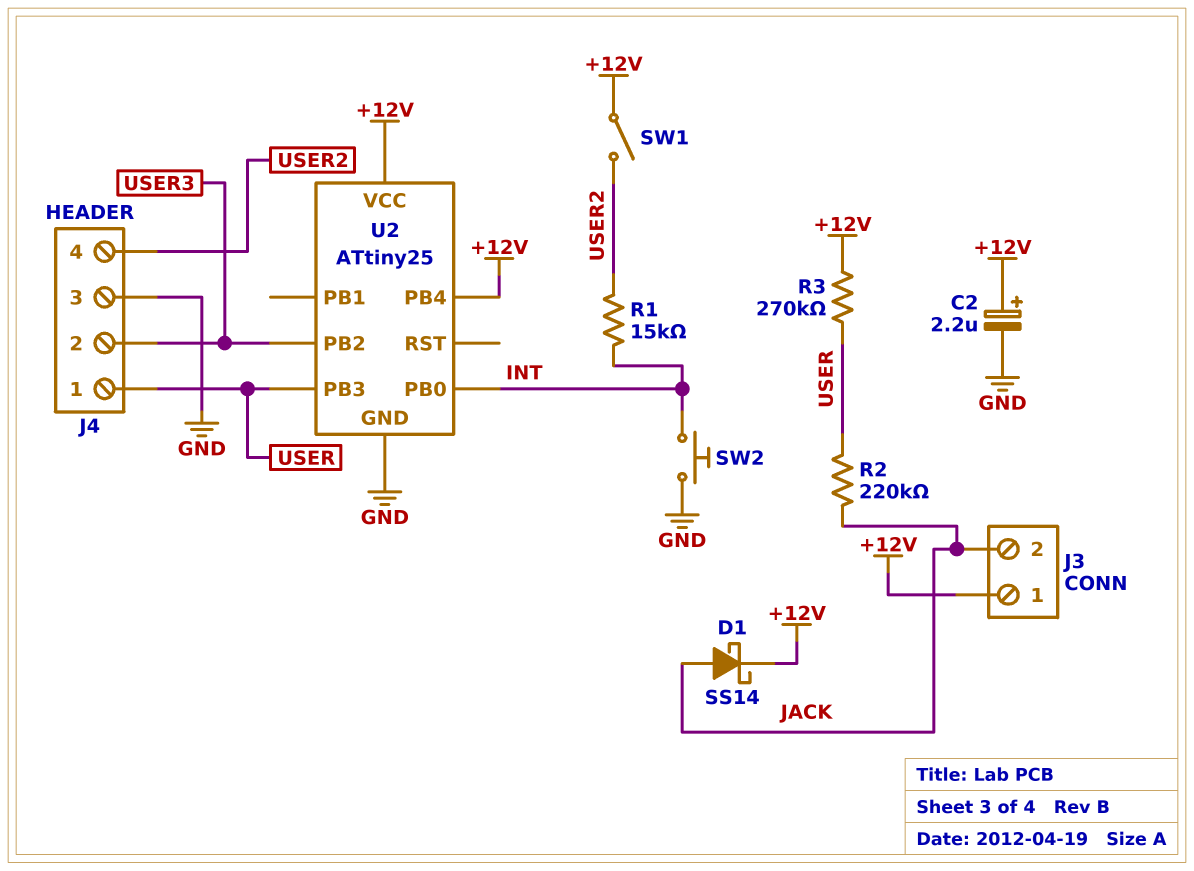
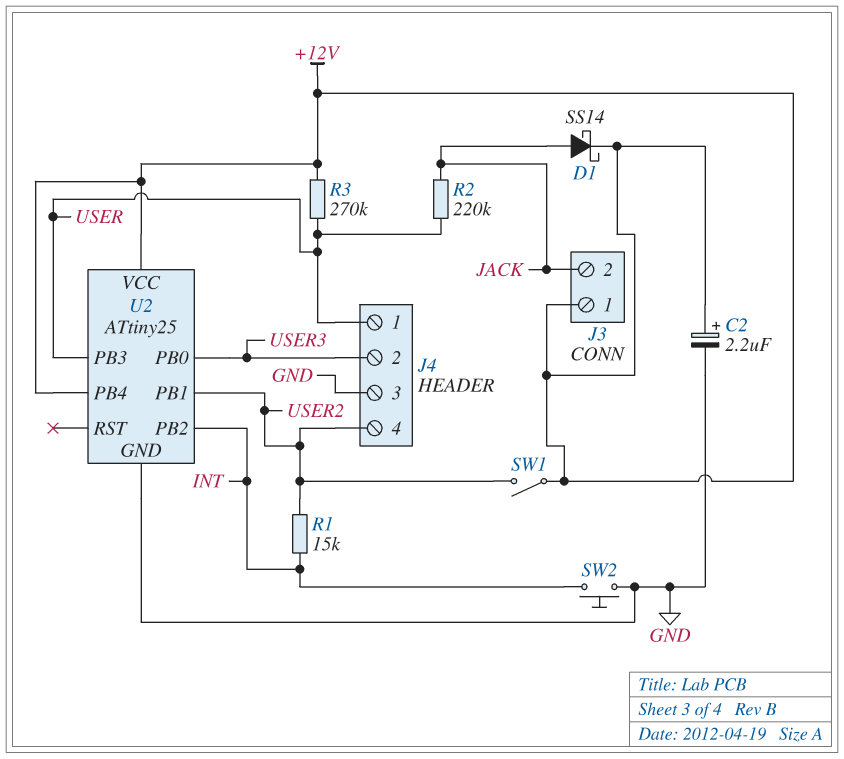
U2 pin PB0: INT -> USER3
U2 pin PB1: none -> USER2
U2 pin PB2: USER3 -> INT

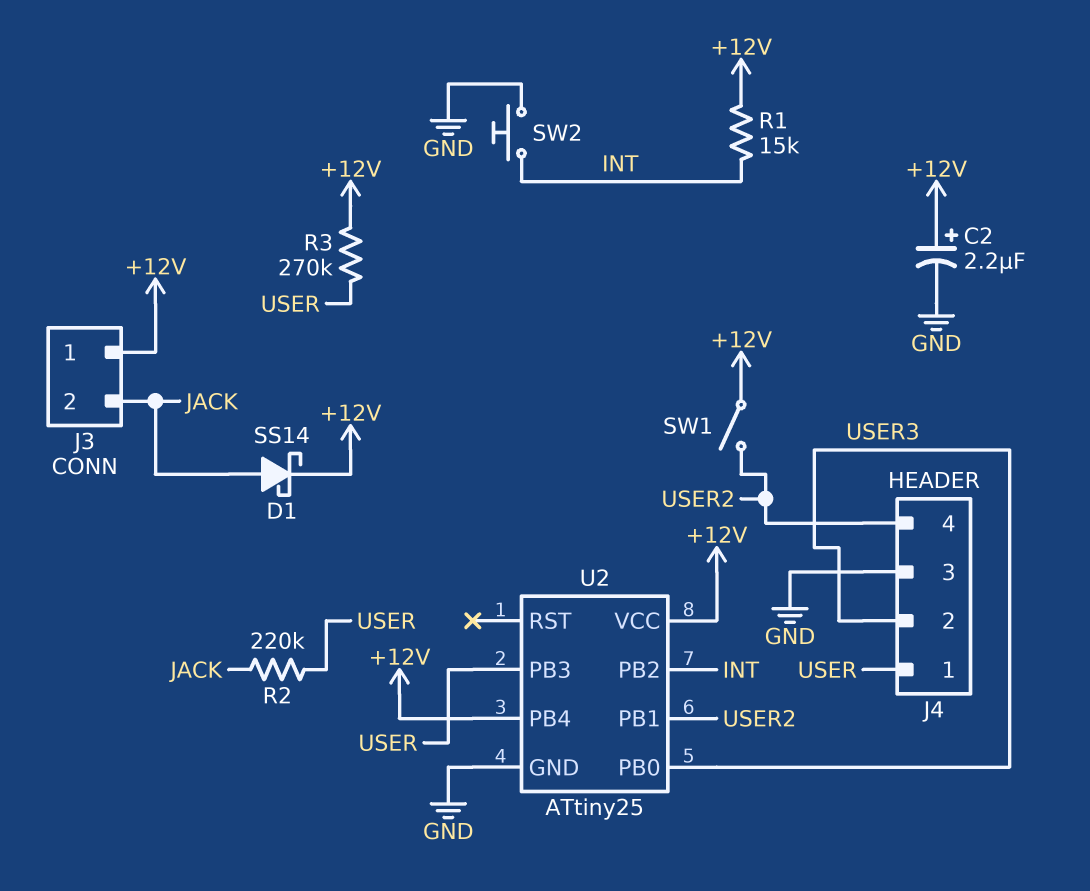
R1: 15k (INT, USER2) -> 15k (+12V, INT)

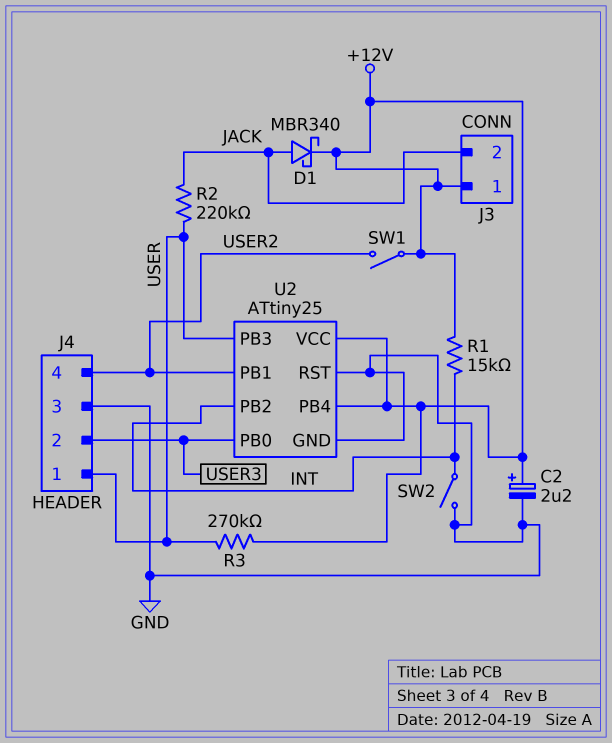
D1: schottky SS14 (A JACK, K +12V) -> schottky MBR340 (A JACK, K +12V)
SW2: button (GND, INT) -> switch (GND, INT)
U2 pin RST: none -> GND

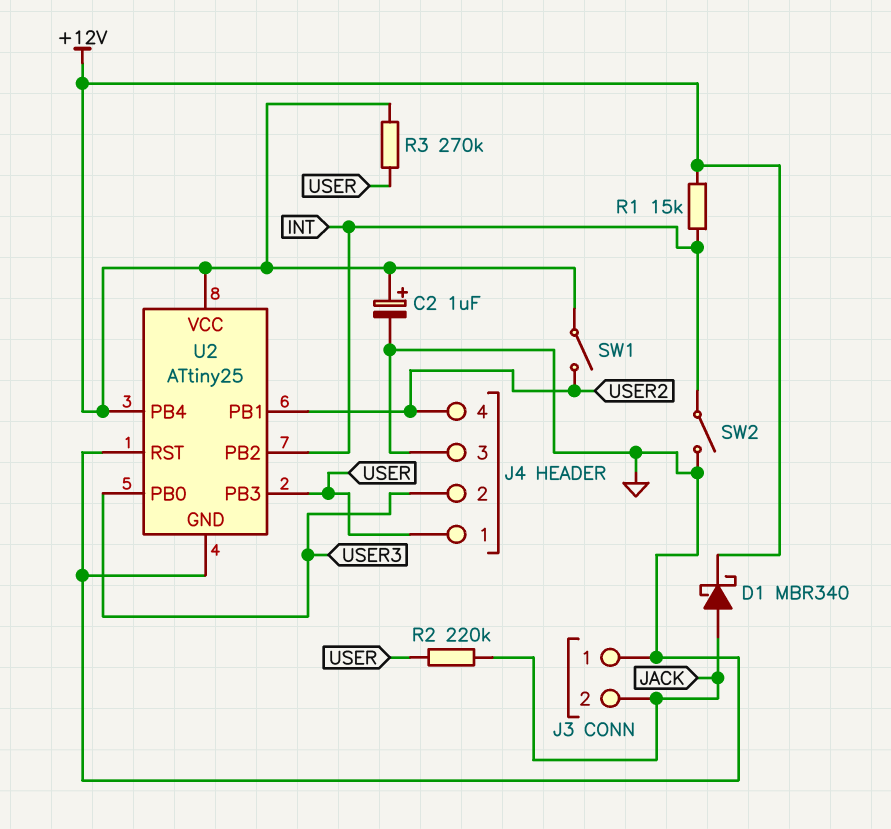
C2: 2.2uF (plus +12V, minus GND) -> 1uF (plus +12V, minus GND)
J3 pin 1: +12V -> GND

